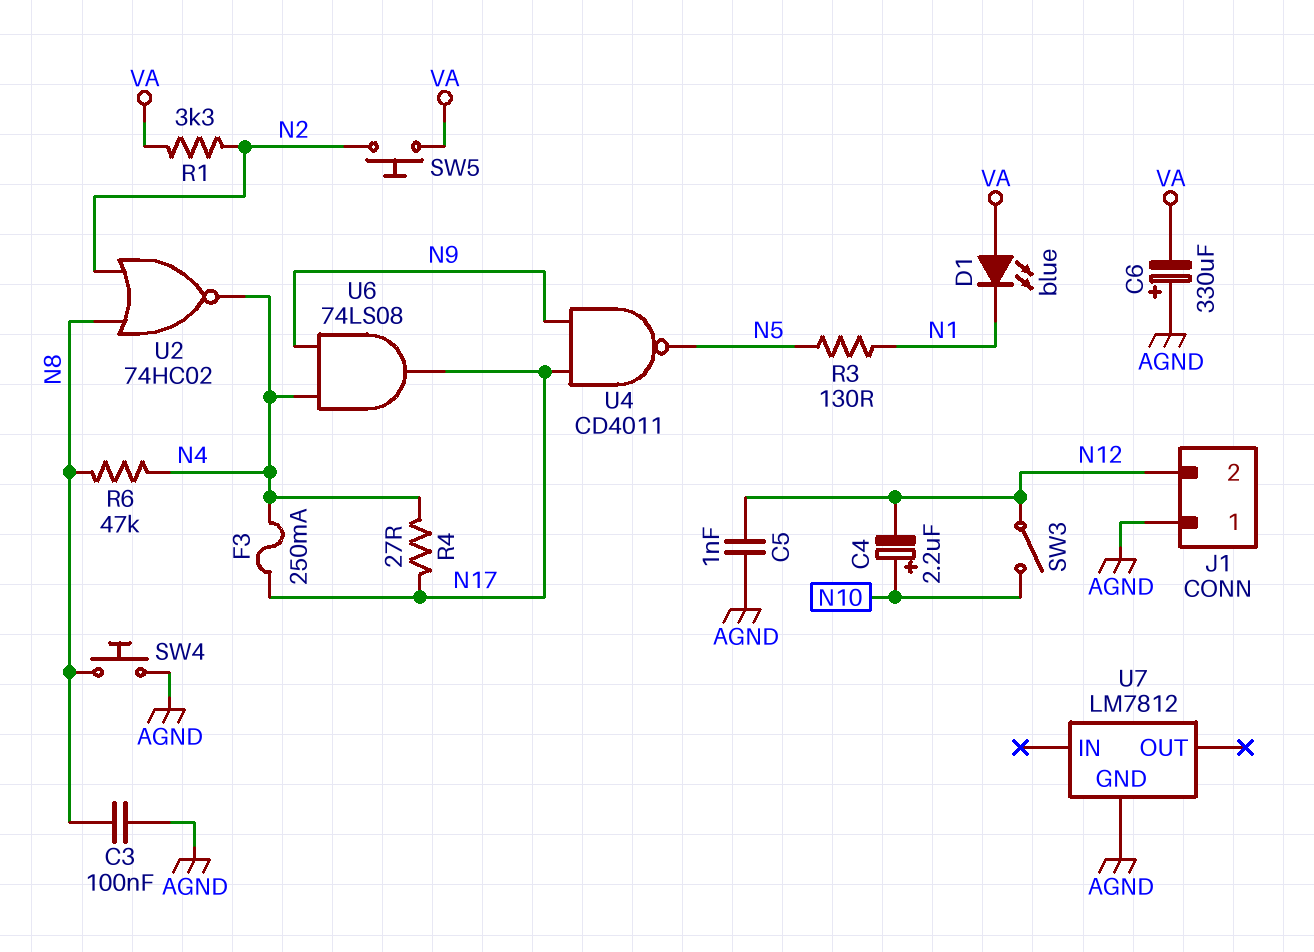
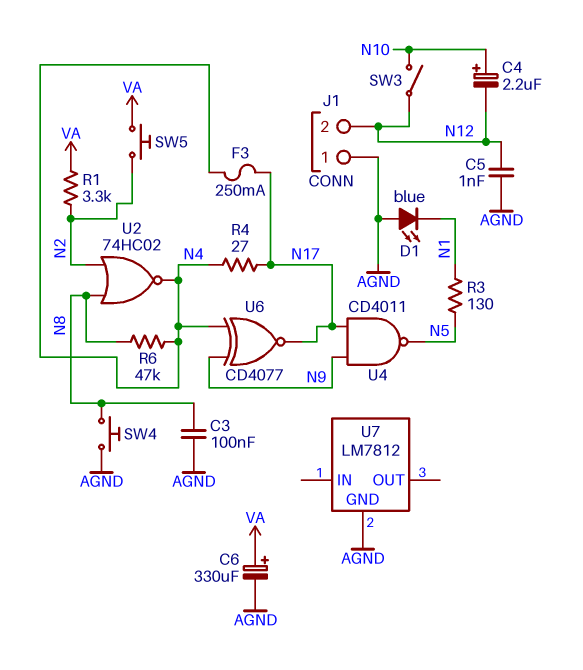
C6: 330uF (plus AGND, minus VA) -> 330uF (plus VA, minus AGND)
D1: LED blue (A VA, K N1) -> LED blue (A AGND, K N1)
U6: AND 74LS08 (in N4, in N9, out N17) -> XNOR CD4077 (in N4, in N9, out N17)

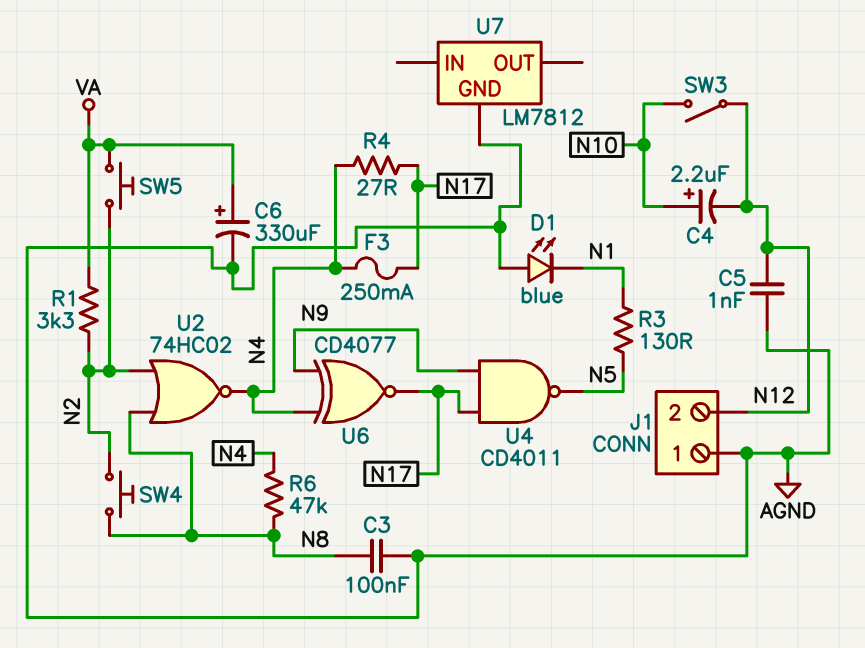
SW4: button (AGND, N8) -> button (N2, N8)

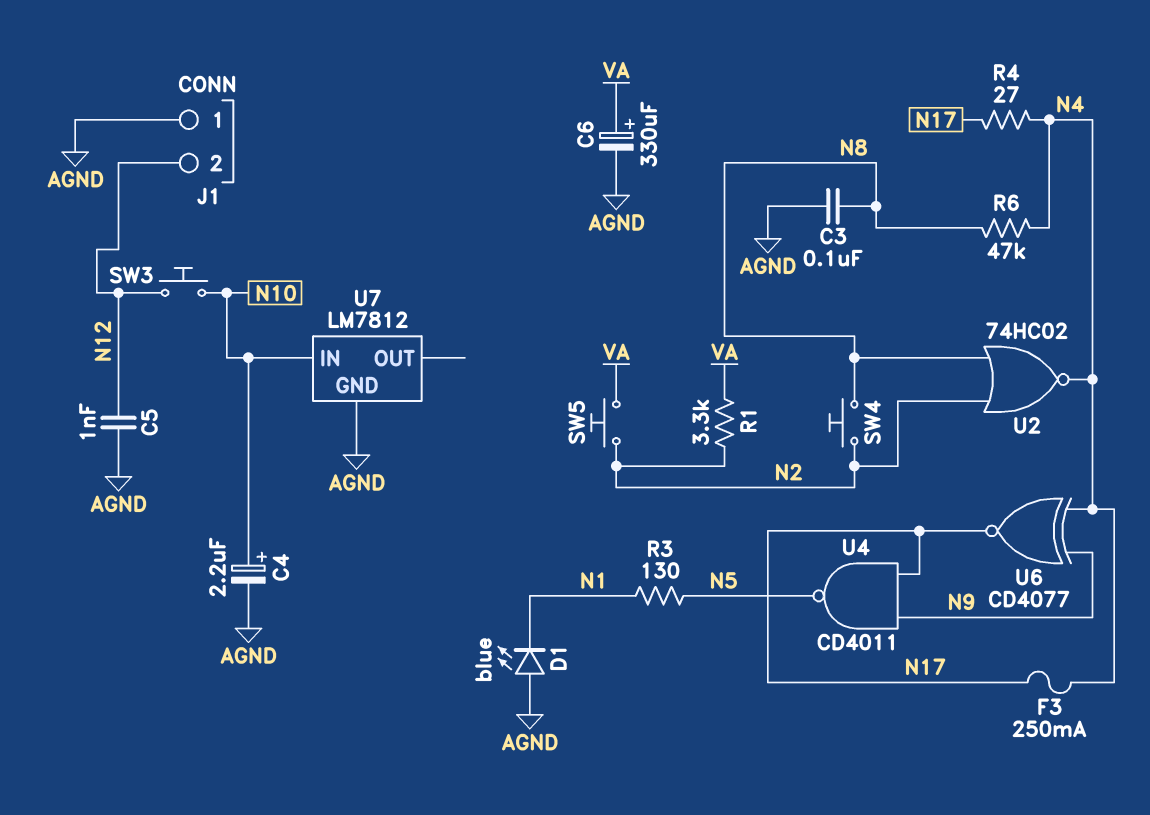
C4: 2.2uF (plus N10, minus N12) -> 2.2uF (plus N10, minus AGND)
SW3: switch (N10, N12) -> button (N10, N12)
U7 pin IN: none -> N10

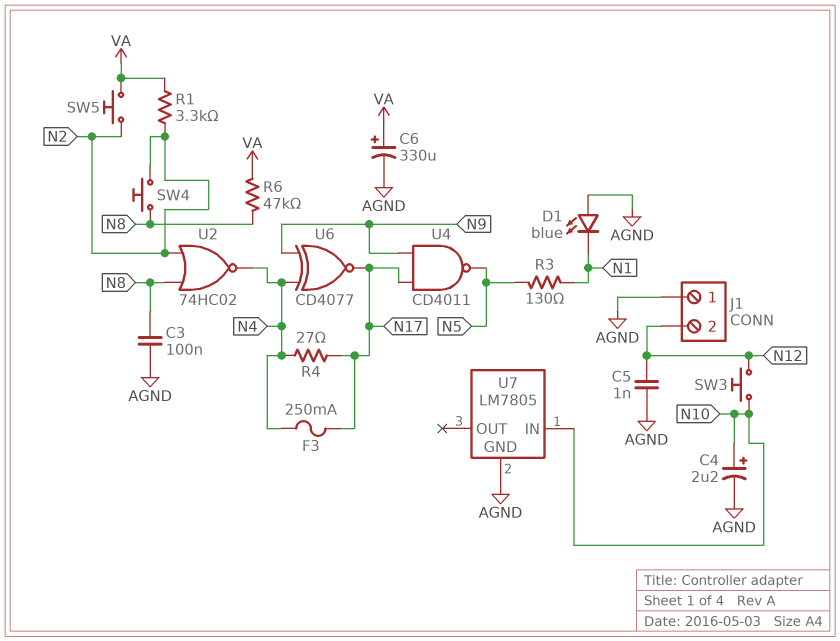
R6: 47k (N4, N8) -> 47k (N8, VA)
U7: LM7812 -> LM7805

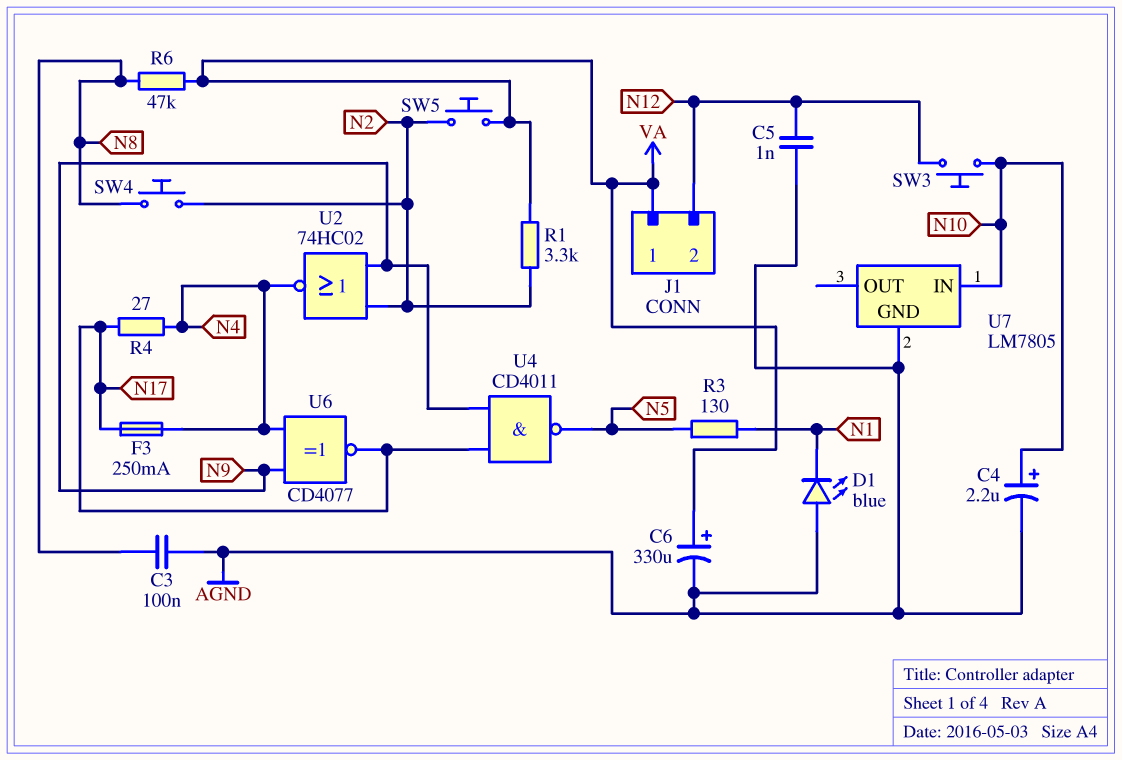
J1 pin 1: AGND -> VA
U2: NOR 74HC02 (in N2, in N8, out N4) -> NOR 74HC02 (in N2, in N9, out N4)

